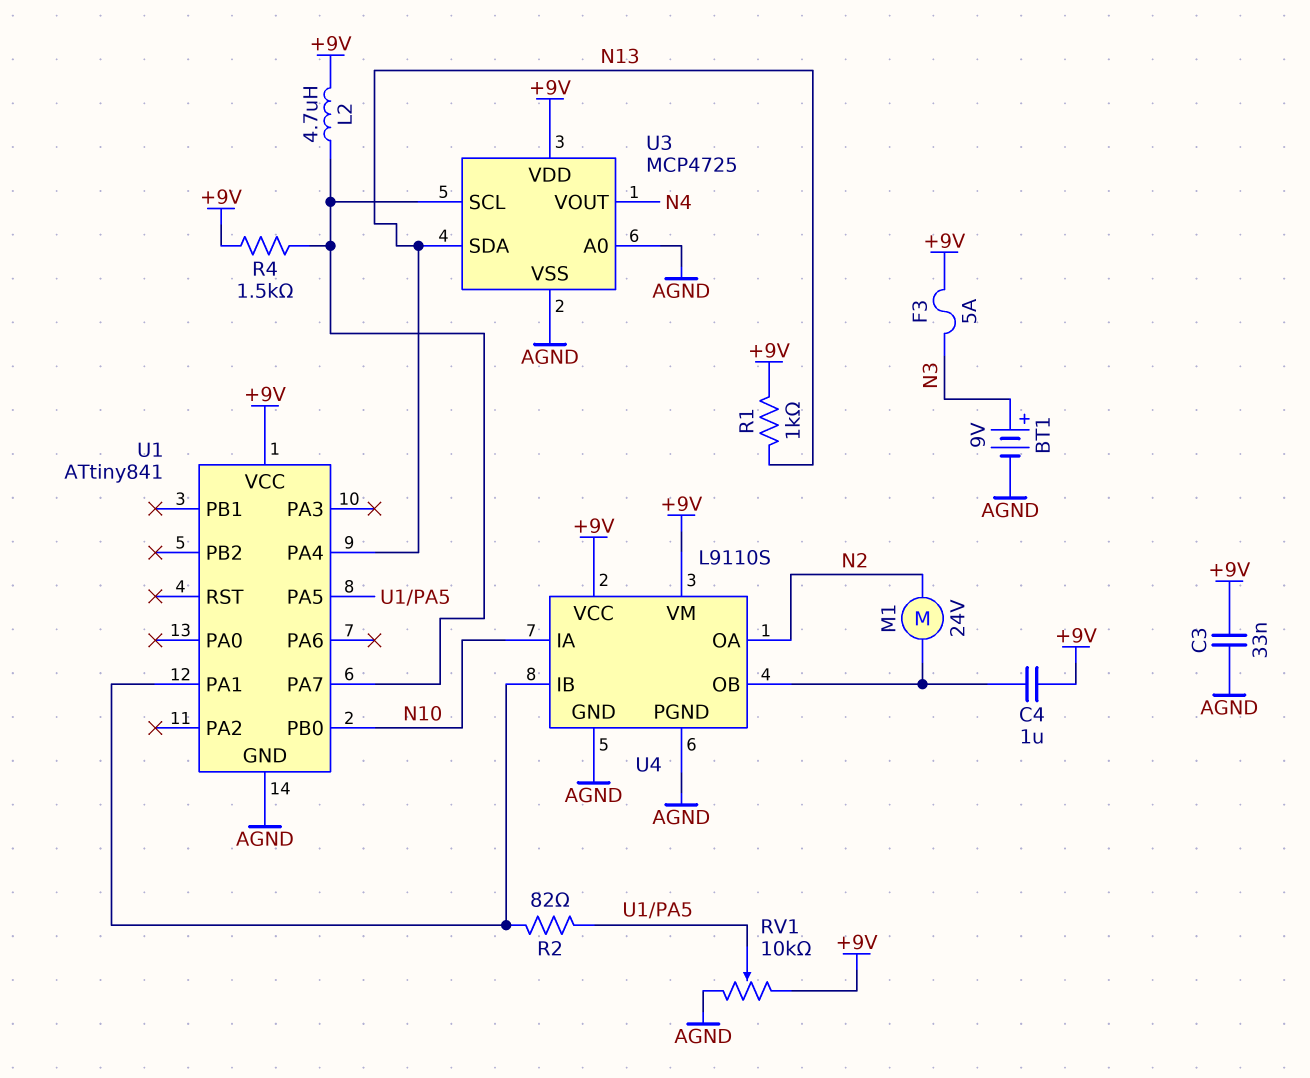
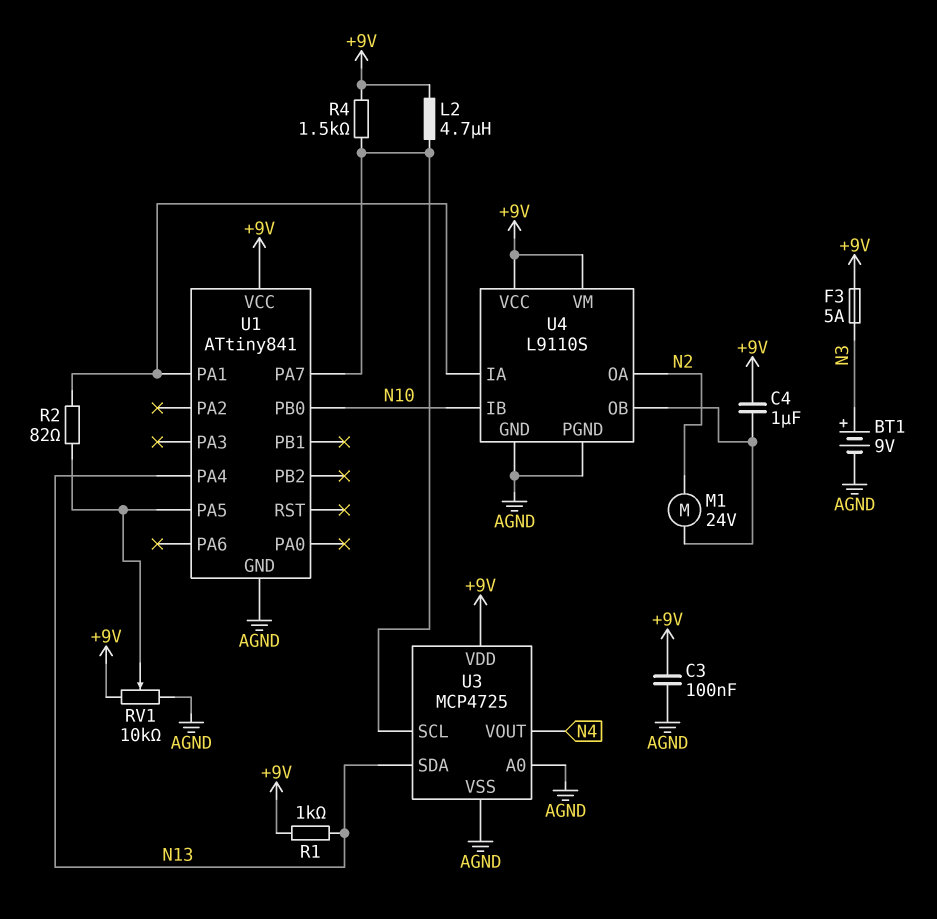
C3: 33nF (+9V, AGND) -> 100nF (+9V, AGND)
U4 pin IA: N10 -> U1/PA1
U4 pin IB: U1/PA1 -> N10

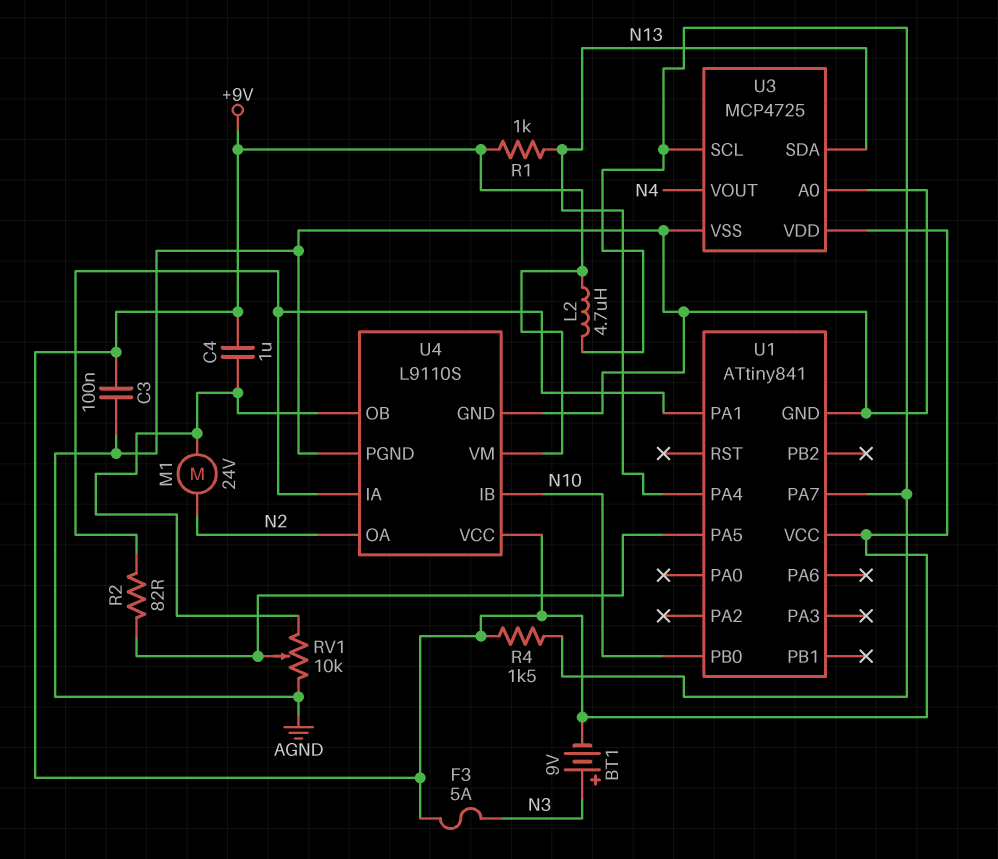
BT1: 9V (plus N3, minus AGND) -> 9V (plus N3, minus +9V)
RV1: 10k (+9V, AGND, wiper U1/PA5) -> 10k (AGND, U4/OB, wiper U1/PA5)

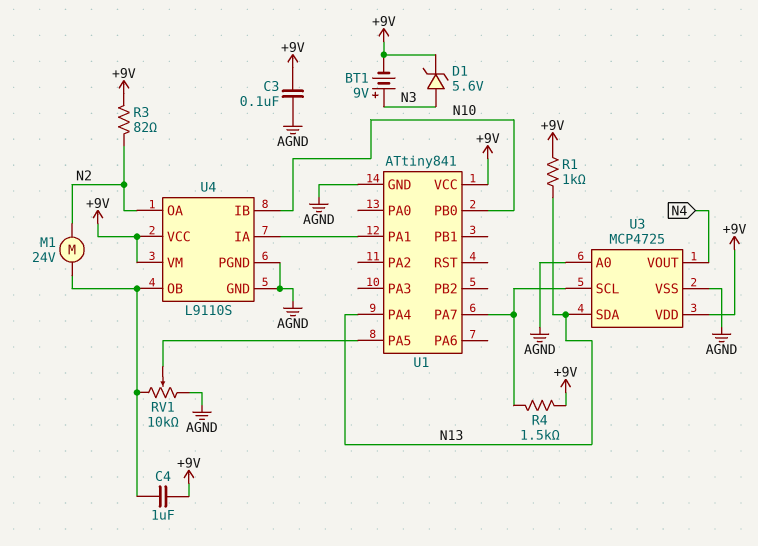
D1: none -> zener 5.6V (A N3, K +9V)
F3: 5A (+9V, N3) -> none
L2: 4.7uH (+9V, U1/PA7) -> none
R2: 82 (U1/PA1, U1/PA5) -> none
R3: none -> 82 (+9V, N2)

